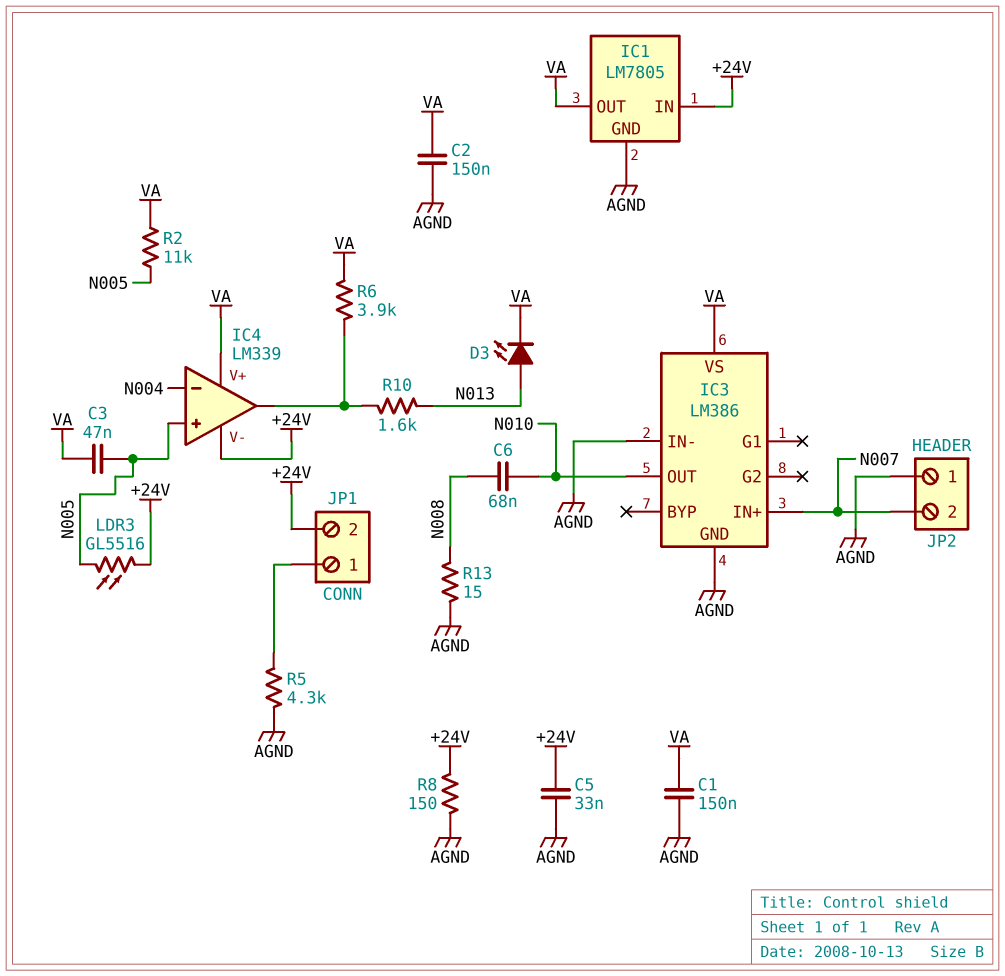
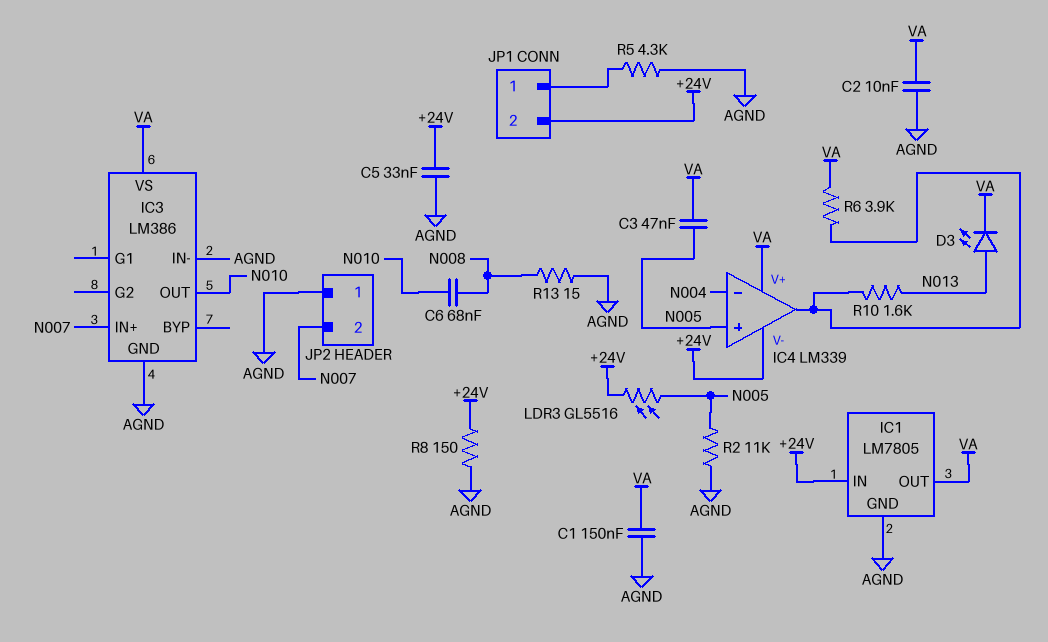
C2: 150nF (AGND, VA) -> 10nF (AGND, VA)
R2: 11k (N005, VA) -> 11k (AGND, N005)

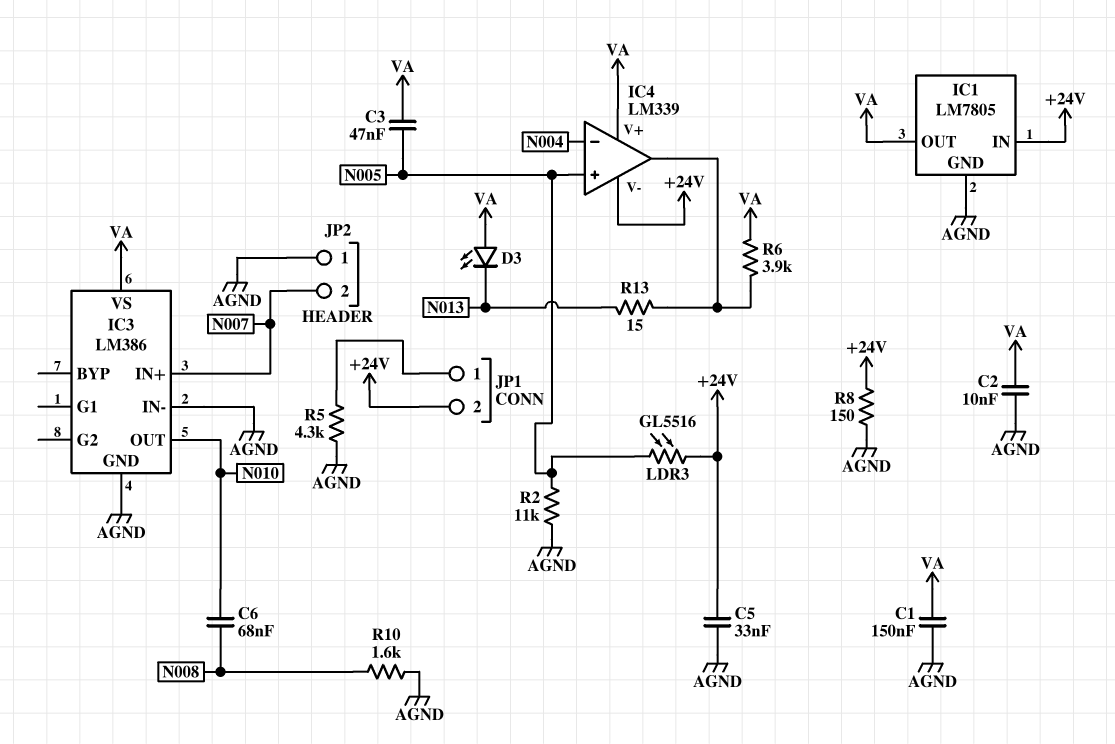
D3: LED (A N013, K VA) -> LED (A VA, K N013)
R10: 1.6k (IC4/out, N013) -> 1.6k (AGND, N008)
R13: 15 (AGND, N008) -> 15 (IC4/out, N013)

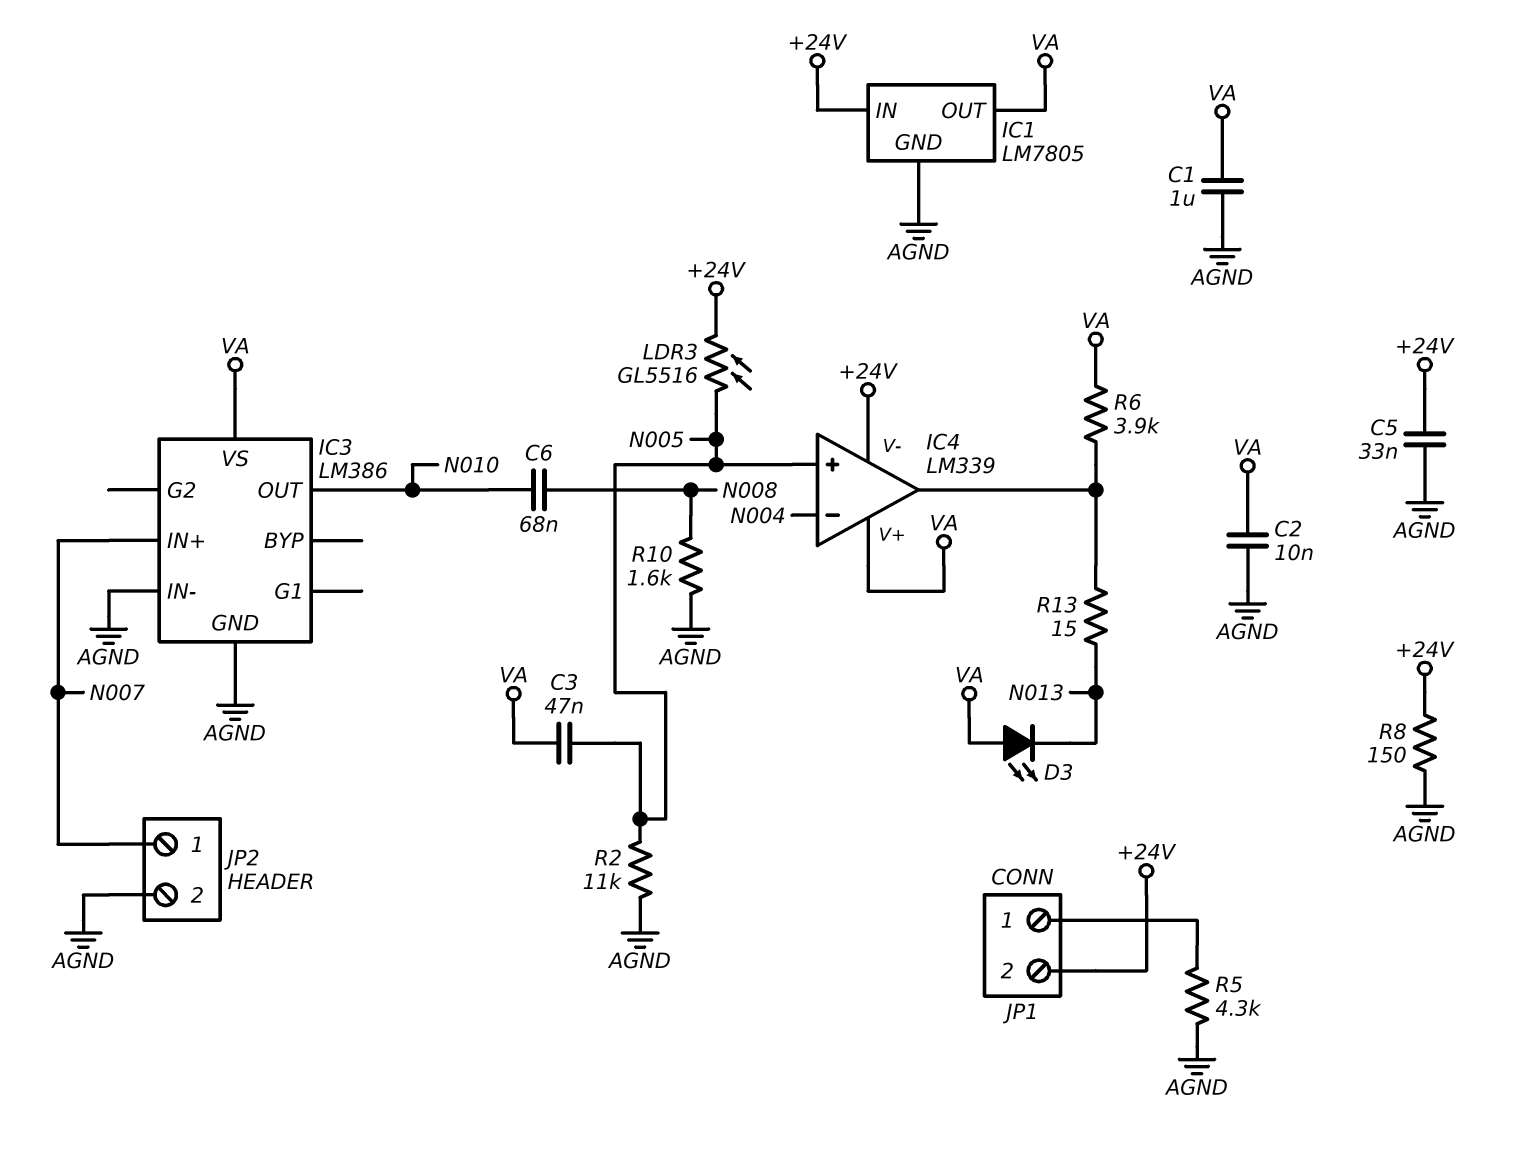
C1: 150nF (AGND, VA) -> 1uF (AGND, VA)
JP2 pin 1: AGND -> N007
JP2 pin 2: N007 -> AGND

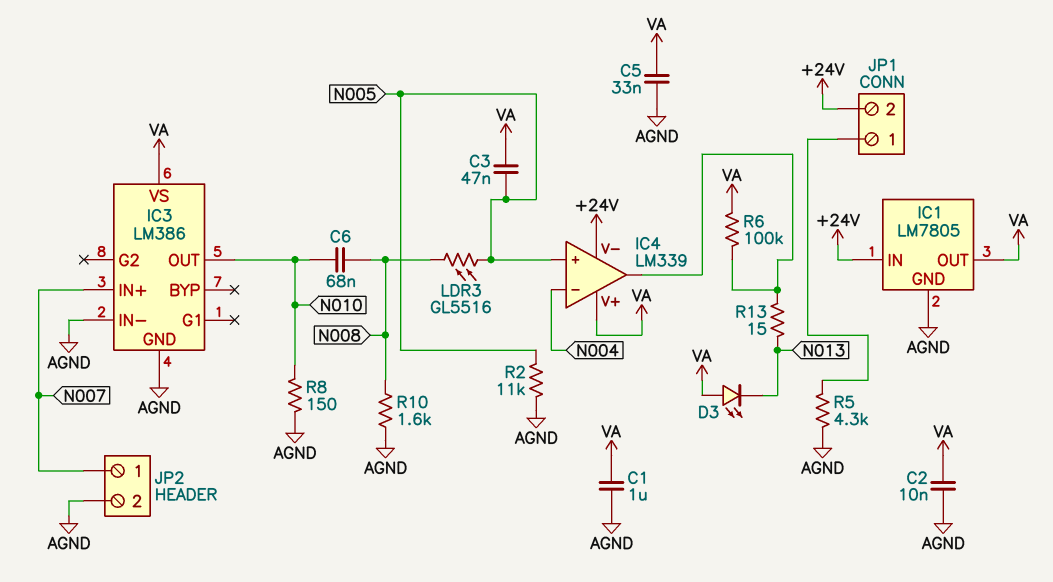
C5: 33nF (+24V, AGND) -> 33nF (AGND, VA)
LDR3: GL5516 (+24V, N005) -> GL5516 (N005, N008)
R6: 3.9k (IC4/out, VA) -> 100k (IC4/out, VA)
R8: 150 (+24V, AGND) -> 150 (AGND, N010)

